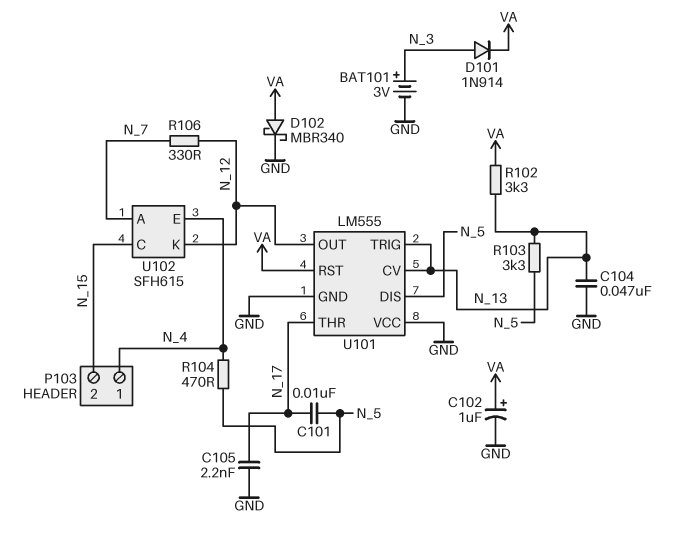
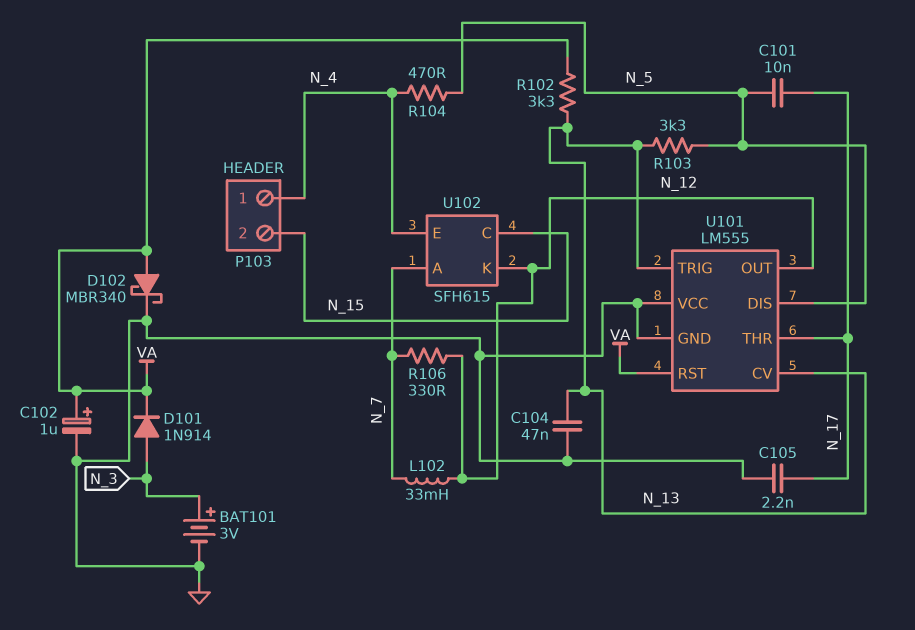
L102: none -> 33mH (N_7, N_12)

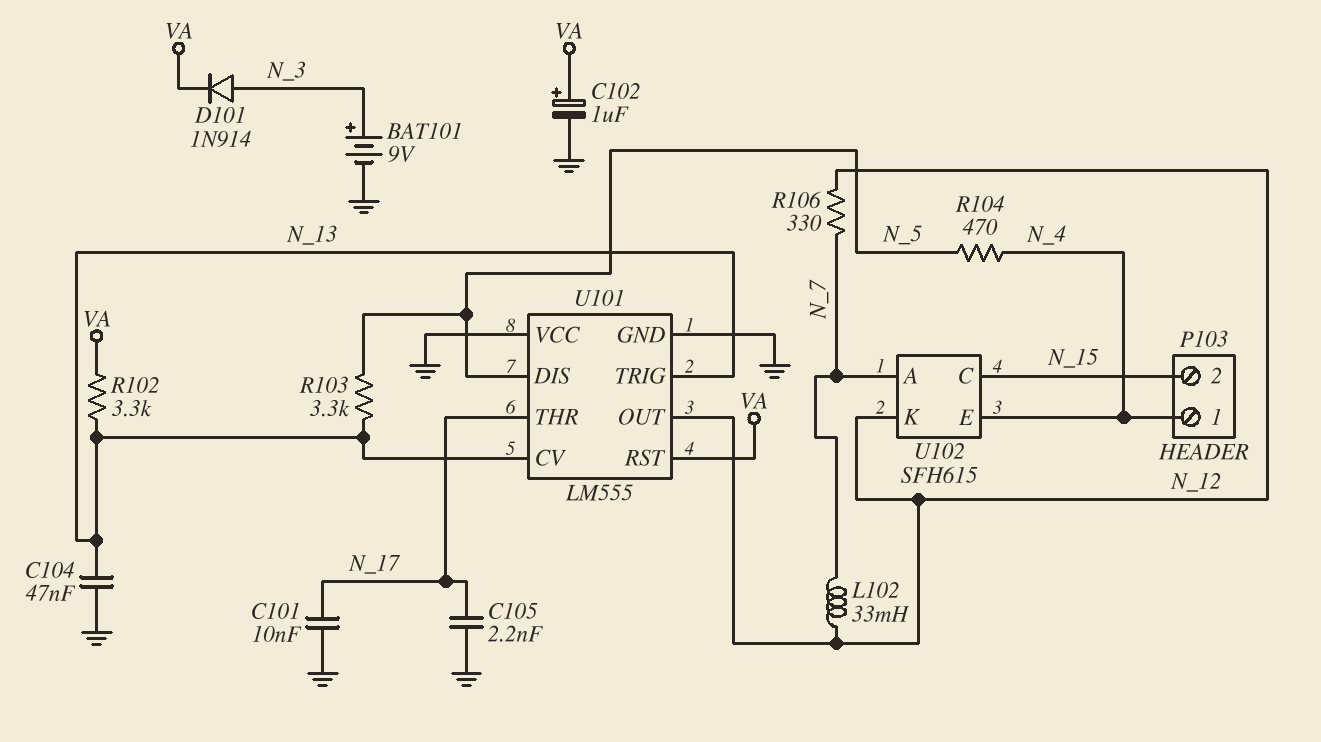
BAT101: 3V (plus N_3, minus GND) -> 9V (plus N_3, minus GND)
C101: 10nF (N_5, N_17) -> 10nF (GND, N_17)
D102: schottky MBR340 (A VA, K GND) -> none

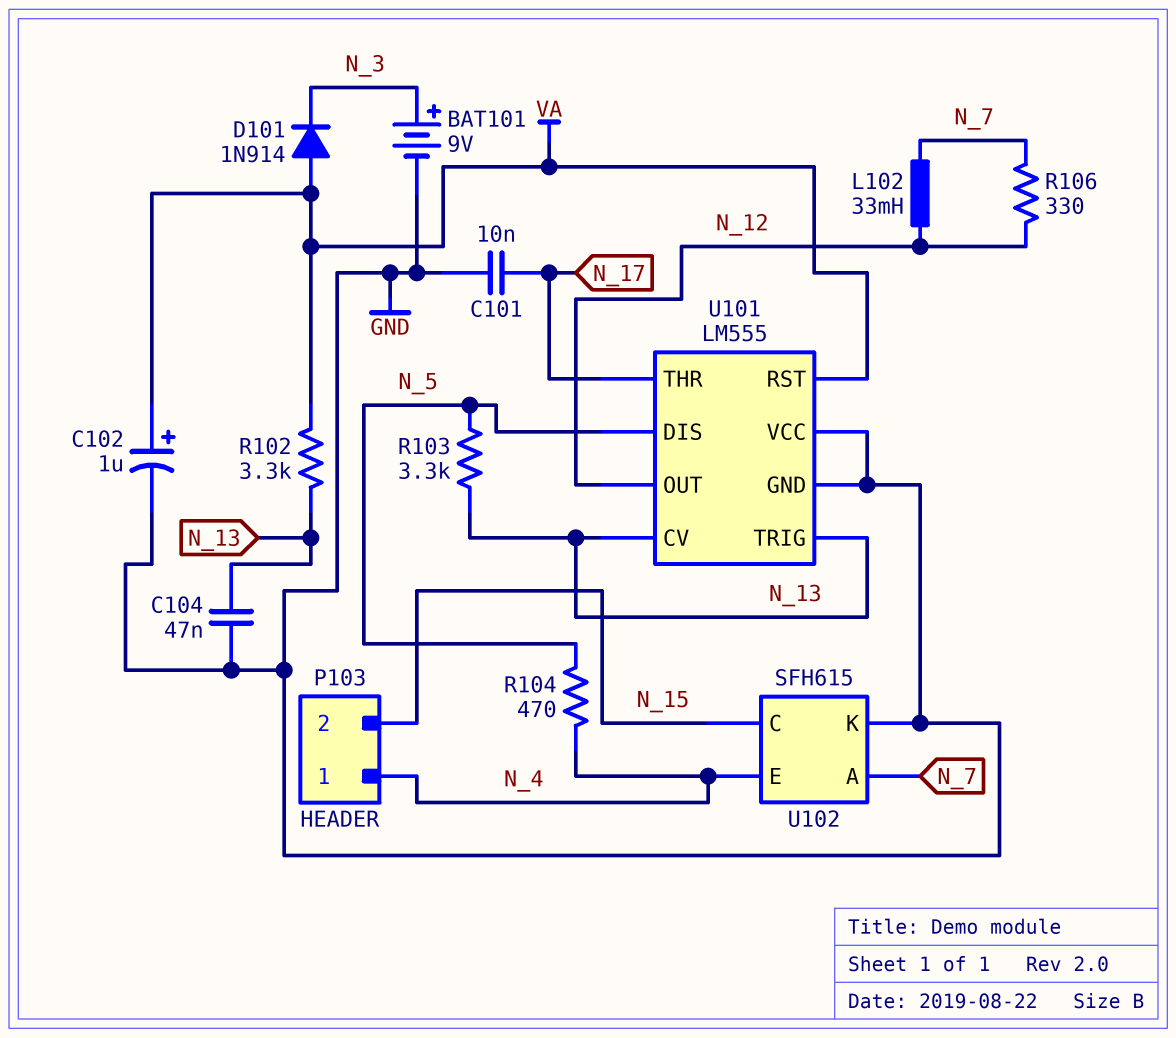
C105: 2.2nF (GND, N_17) -> none
D101: diode 1N914 (A N_3, K VA) -> diode 1N914 (A VA, K N_3)
U102 pin K: N_12 -> GND

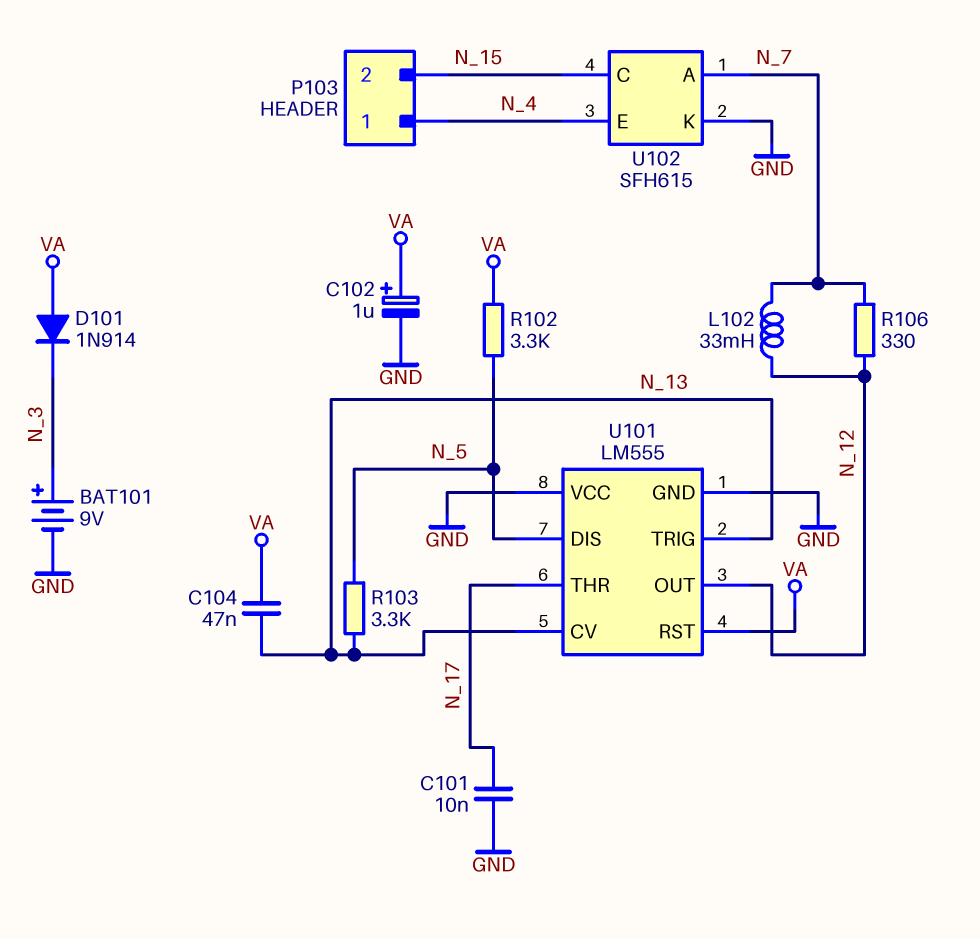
C104: 47nF (GND, N_13) -> 47nF (N_13, VA)
R102: 3.3k (N_13, VA) -> 3.3k (N_5, VA)
R104: 470 (N_4, N_5) -> none

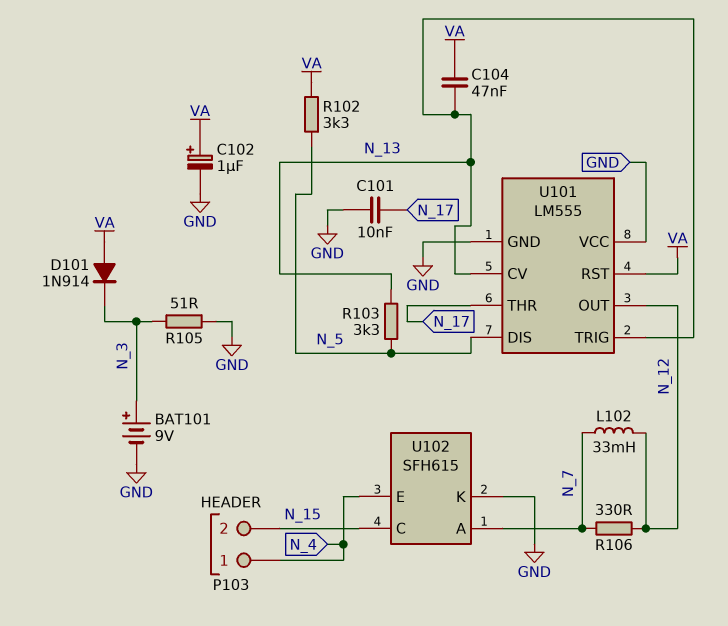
R105: none -> 51 (GND, N_3)

